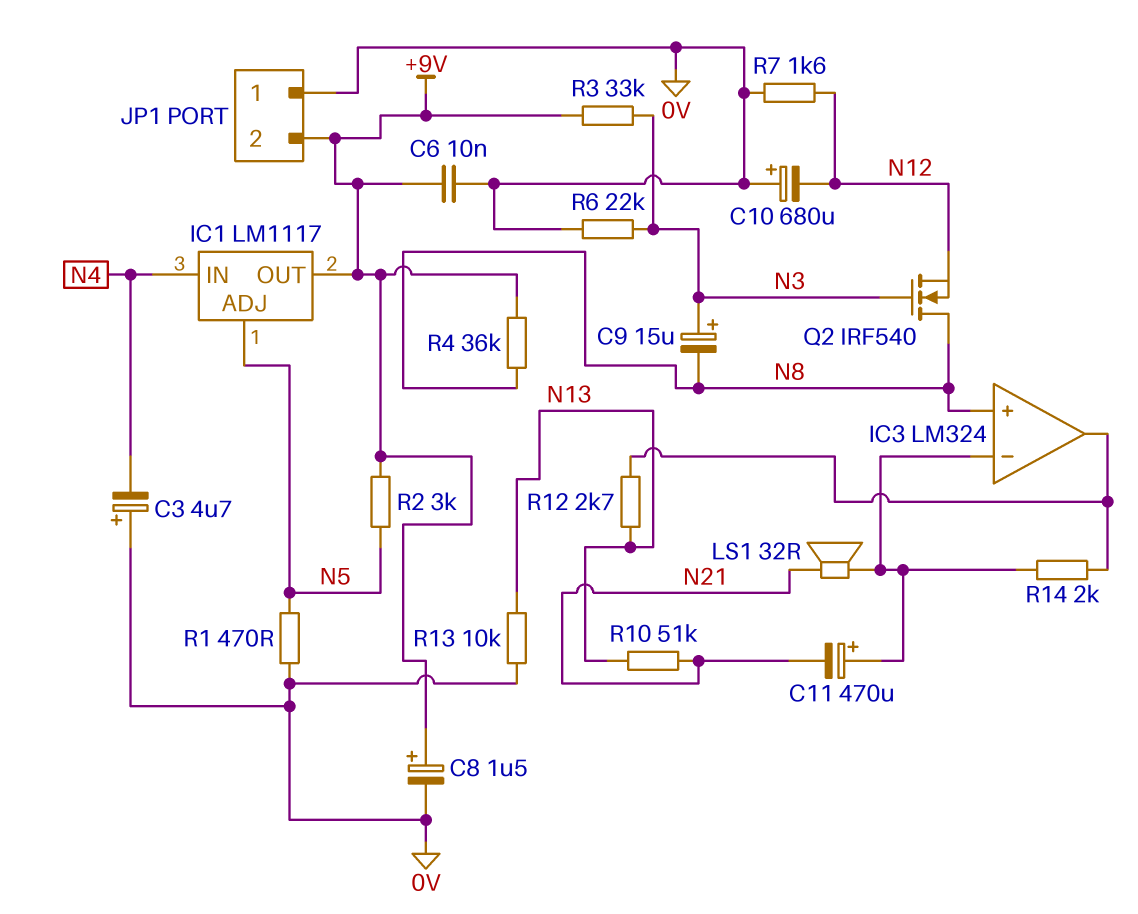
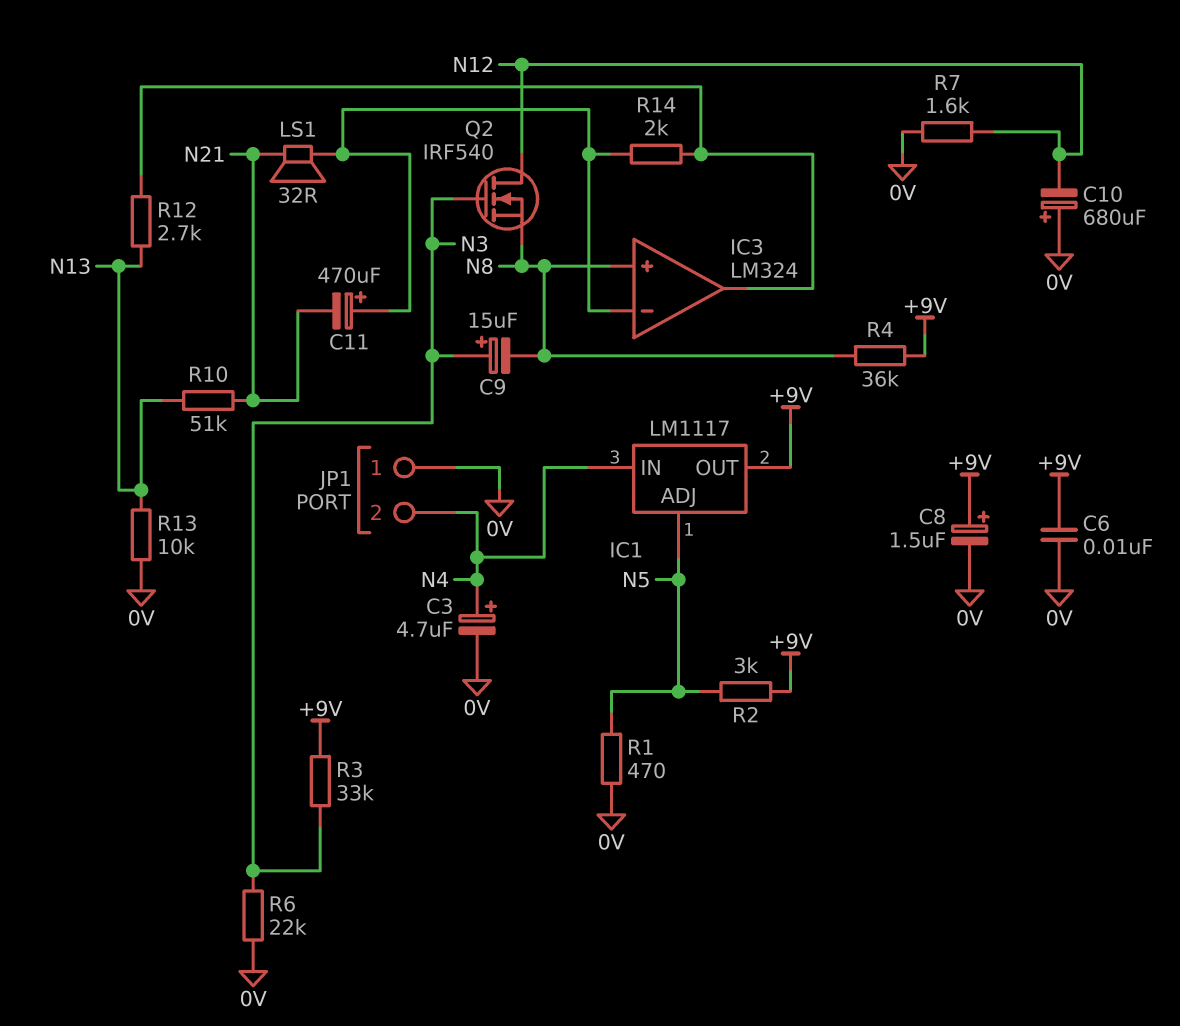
C3: 4.7uF (plus 0V, minus N4) -> 4.7uF (plus N4, minus 0V)
JP1 pin 2: +9V -> N4
Q2: NMOS IRF540 (G N3, D N8, S N12) -> NMOS IRF540 (G N3, D N12, S N8)

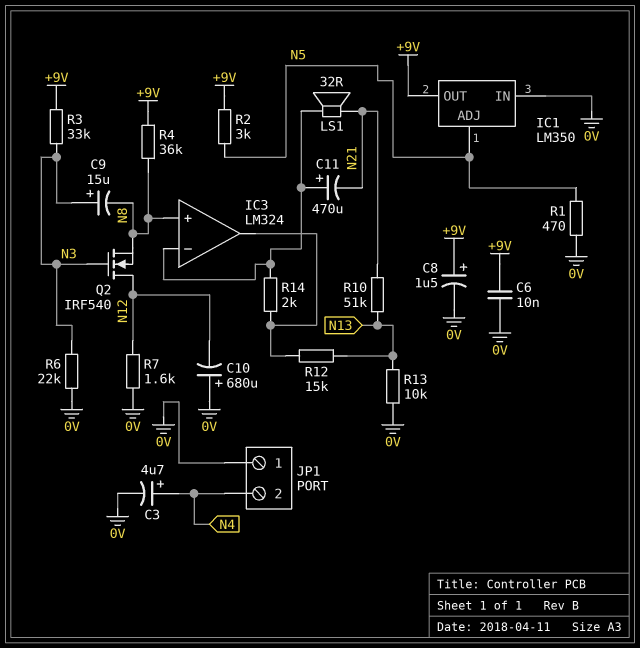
IC1: LM1117 -> LM350
IC1 pin IN: N4 -> 0V
R12: 2.7k (IC3/out, N13) -> 15k (IC3/out, N13)

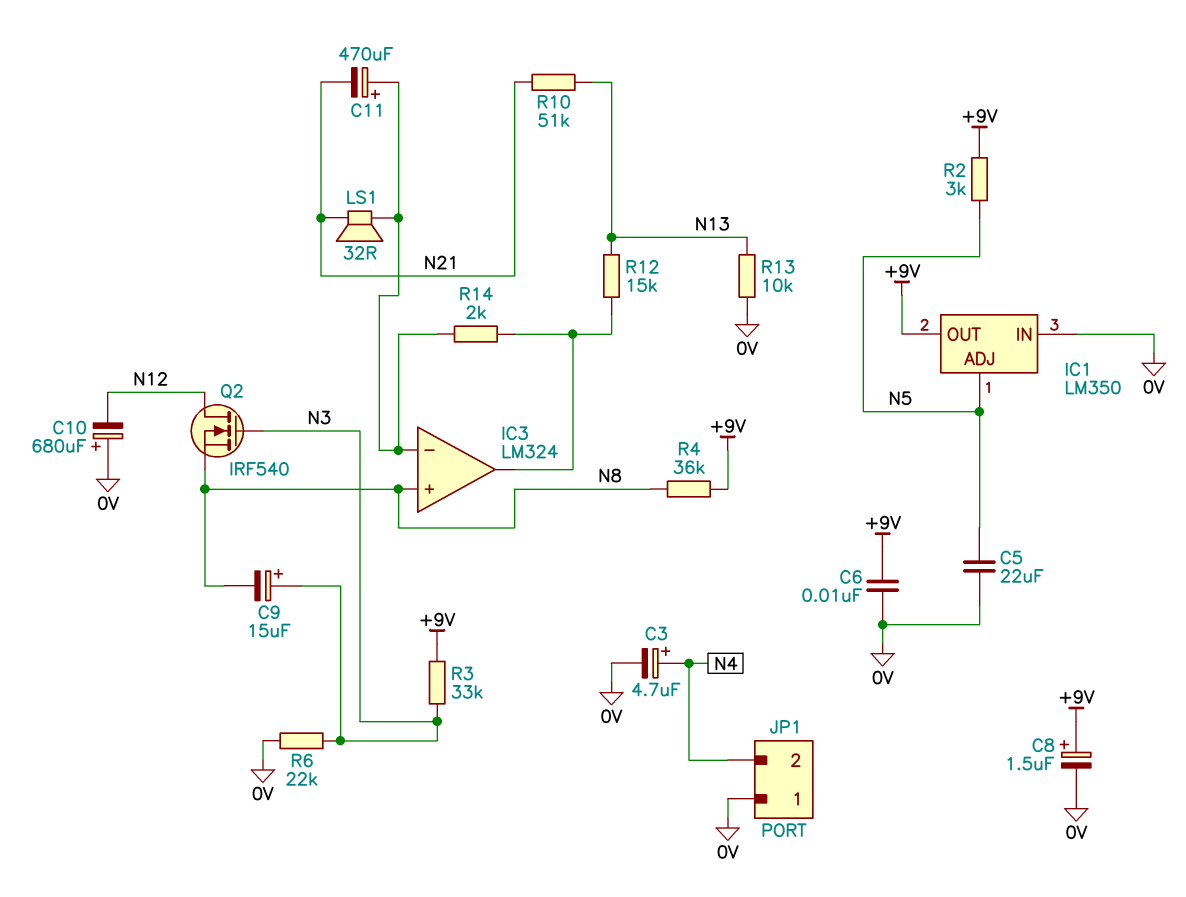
C5: none -> 22uF (0V, N5)
R1: 470 (0V, N5) -> none
R7: 1.6k (0V, N12) -> none

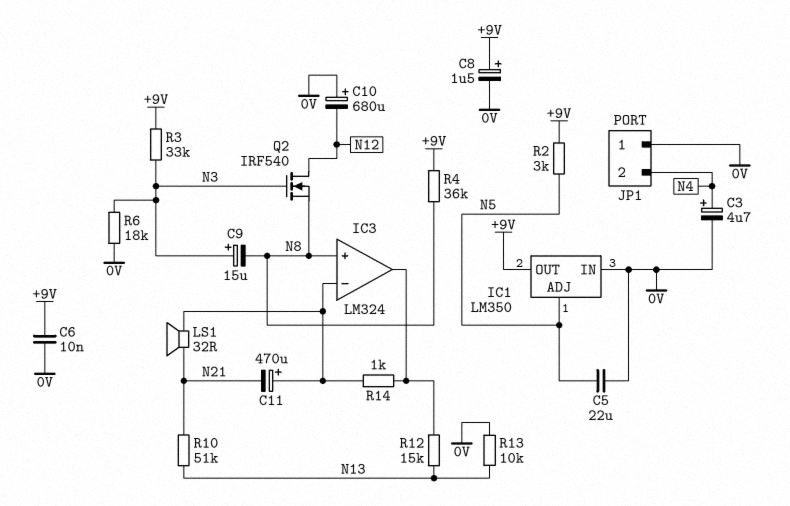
R6: 22k (0V, N3) -> 18k (0V, N3)
R14: 2k (IC3/in-, IC3/out) -> 1k (IC3/in-, IC3/out)

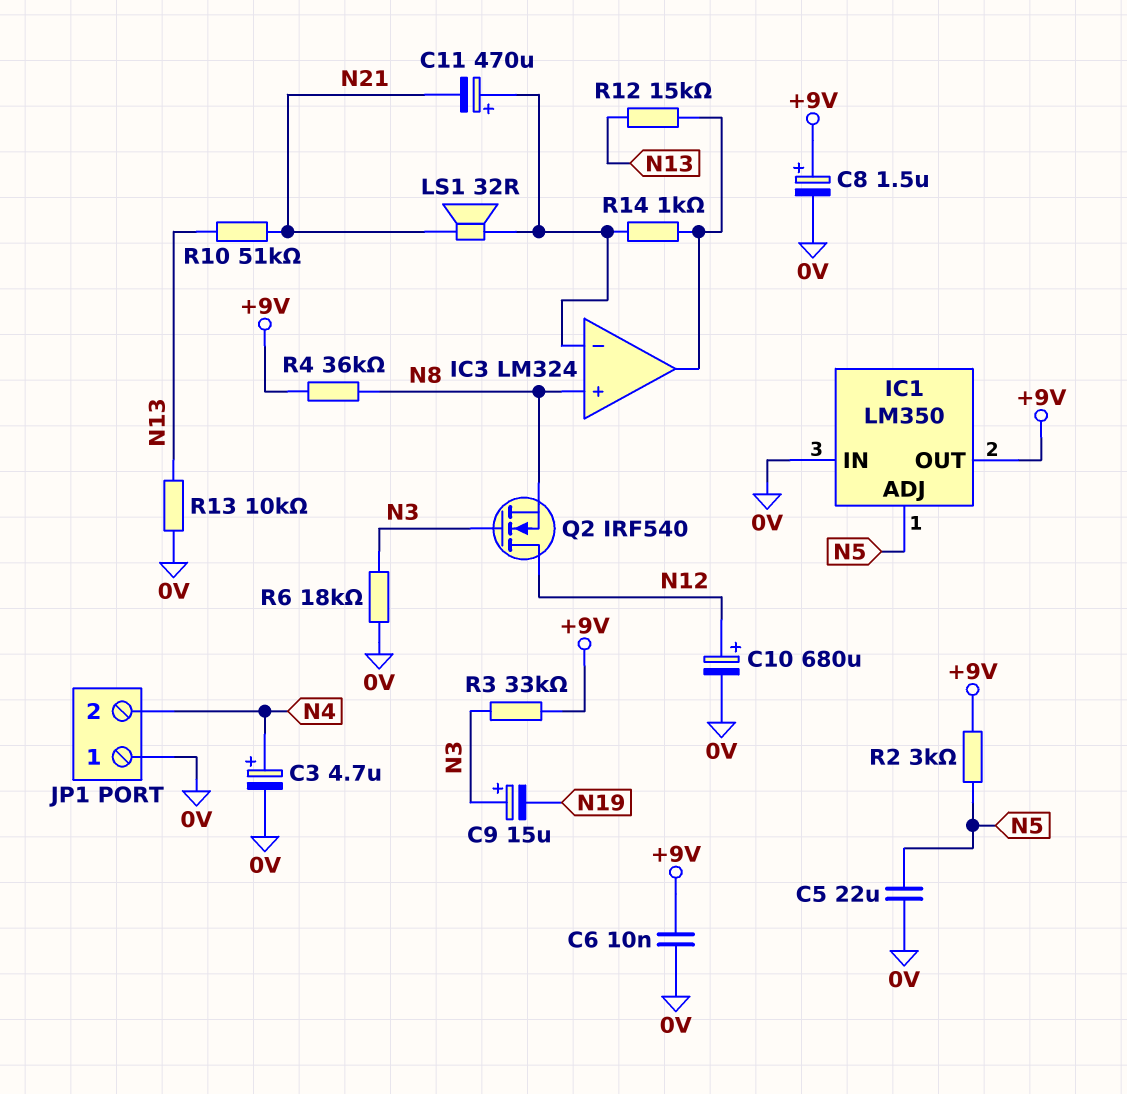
C9: 15uF (plus N3, minus N8) -> 15uF (plus N3, minus N19)
C10: 680uF (plus 0V, minus N12) -> 680uF (plus N12, minus 0V)

